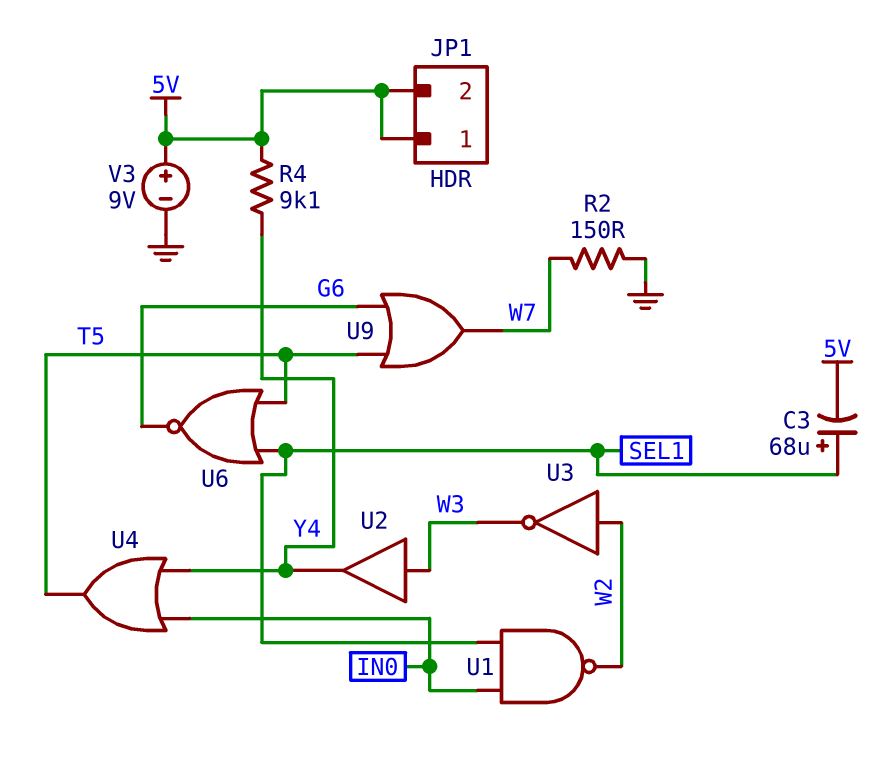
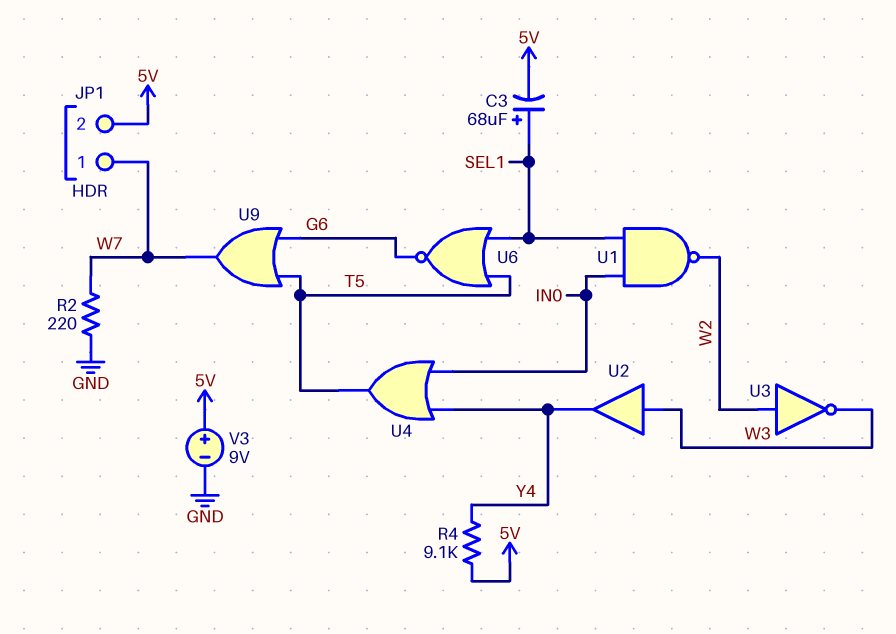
JP1 pin 1: 5V -> W7
R2: 150 (GND, W7) -> 220 (GND, W7)

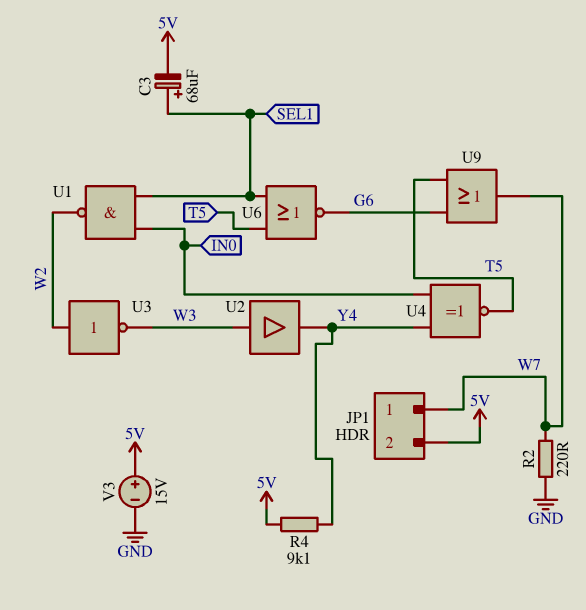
U4: OR (in IN0, in Y4, out T5) -> XNOR (in IN0, in Y4, out T5)
V3: 9V (plus 5V, minus GND) -> 15V (plus 5V, minus GND)

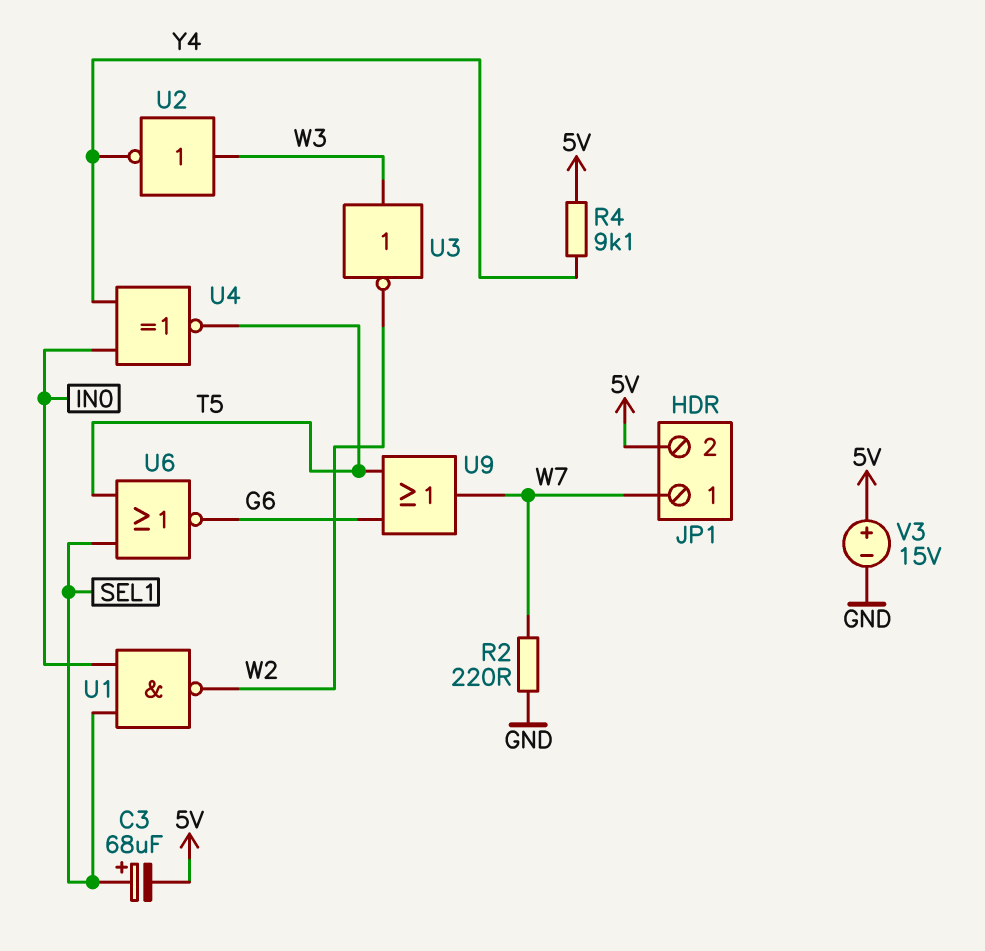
U2: buffer (in W3, out Y4) -> NOT (in W3, out Y4)
U3: NOT (in W2, out W3) -> NOT (in W3, out W2)

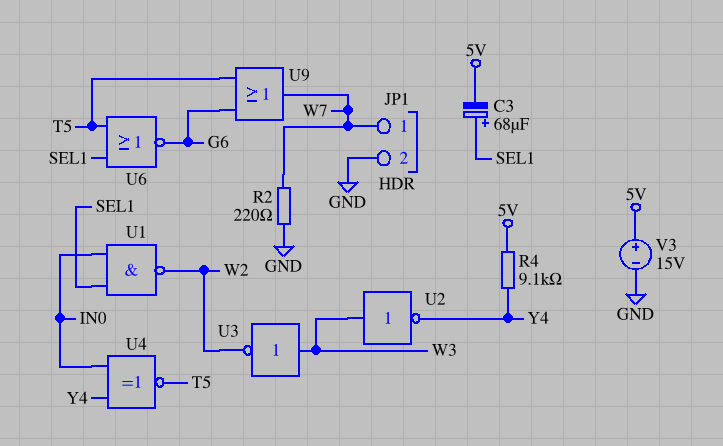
JP1 pin 2: 5V -> GND

